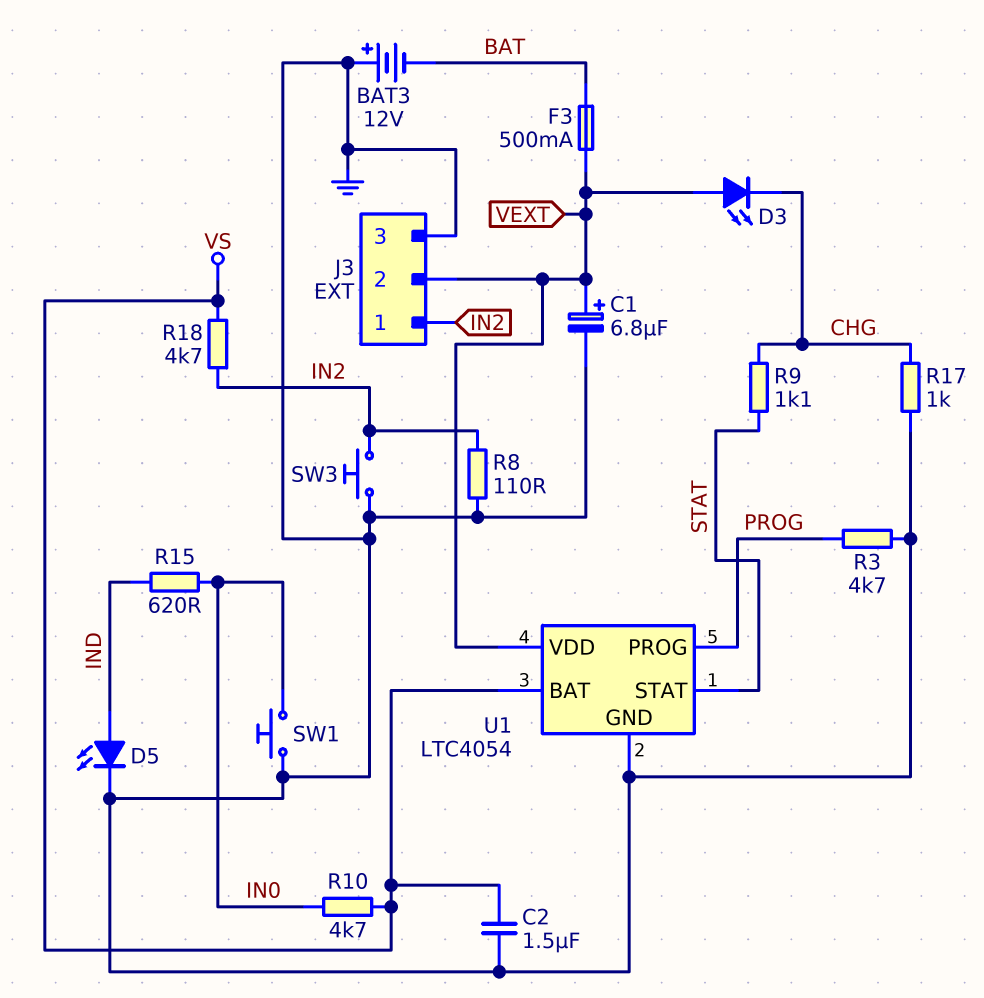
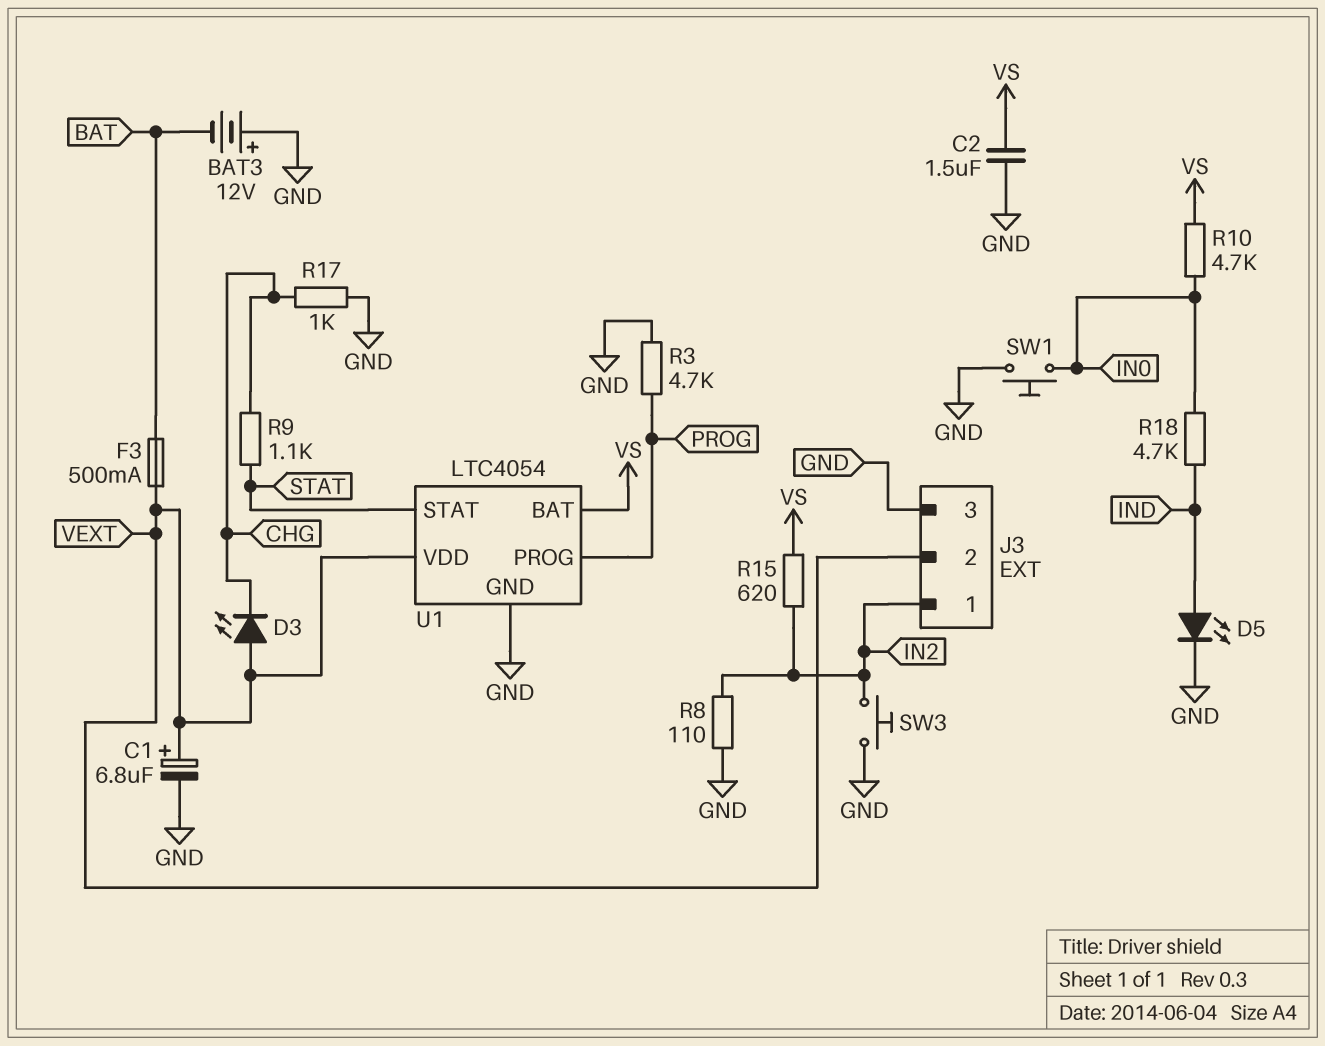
R15: 620 (IN0, IND) -> 620 (IN2, VS)
R18: 4.7k (IN2, VS) -> 4.7k (IN0, IND)

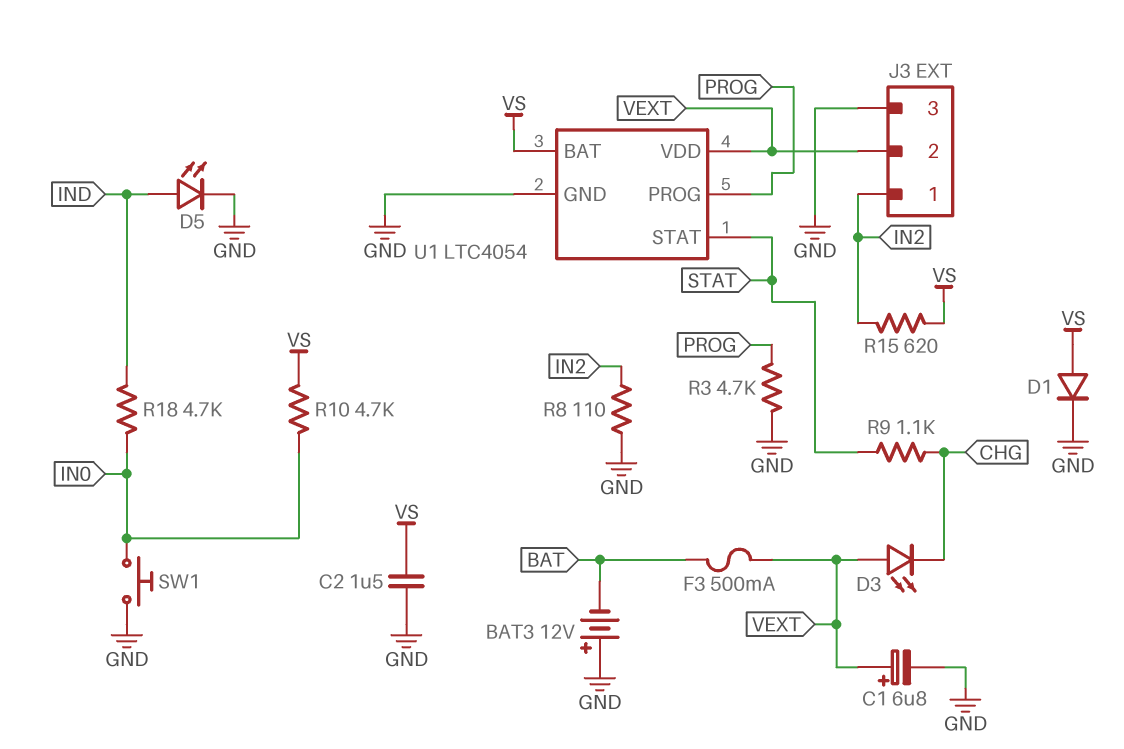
D1: none -> diode (A VS, K GND)
R17: 1k (CHG, GND) -> none
SW3: button (GND, IN2) -> none

